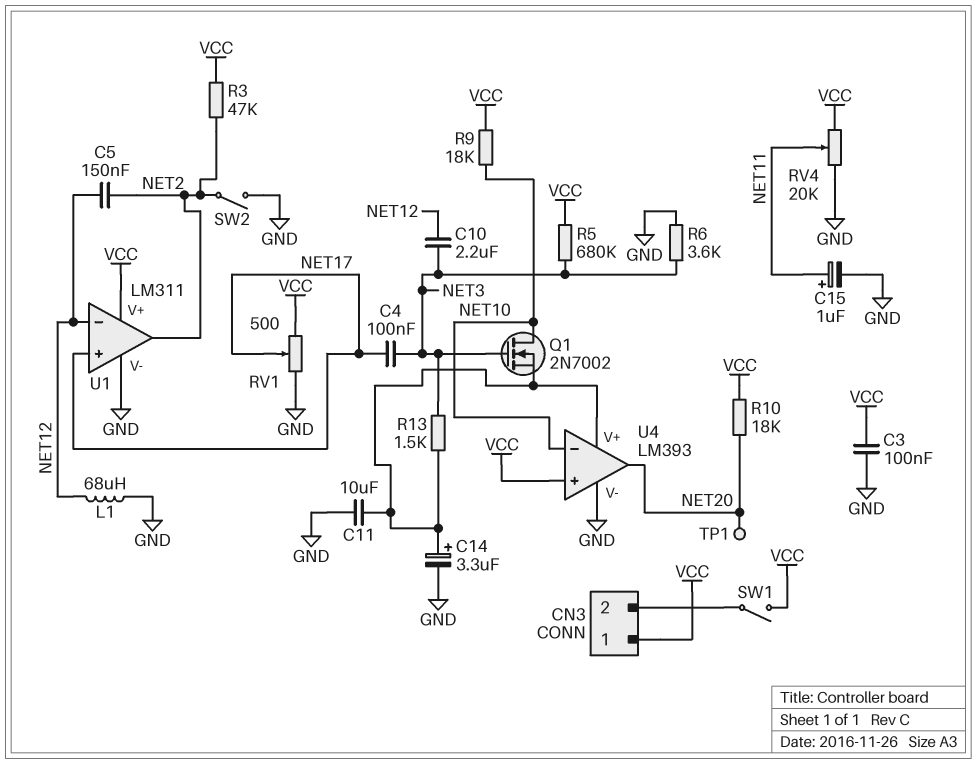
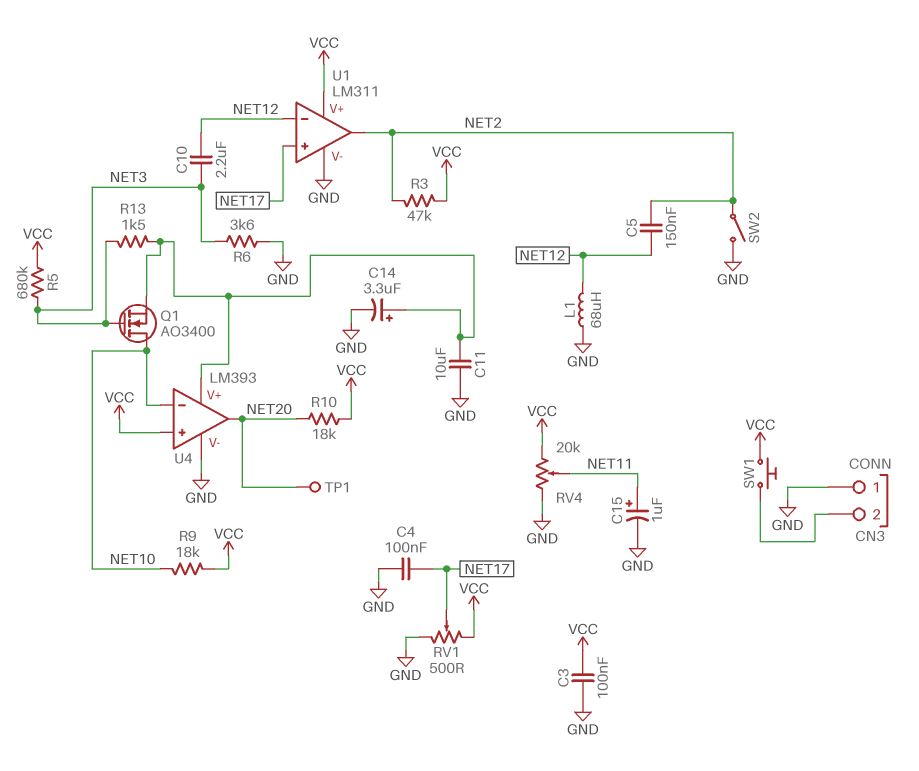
C4: 100nF (NET3, NET17) -> 100nF (GND, NET17)
CN3 pin 1: VCC -> GND
Q1: NMOS 2N7002 (G NET3, D NET10, S U4/V+) -> NMOS AO3400 (G NET3, D NET10, S U4/V+)
SW1: switch (CN3/2, VCC) -> button (CN3/2, VCC)

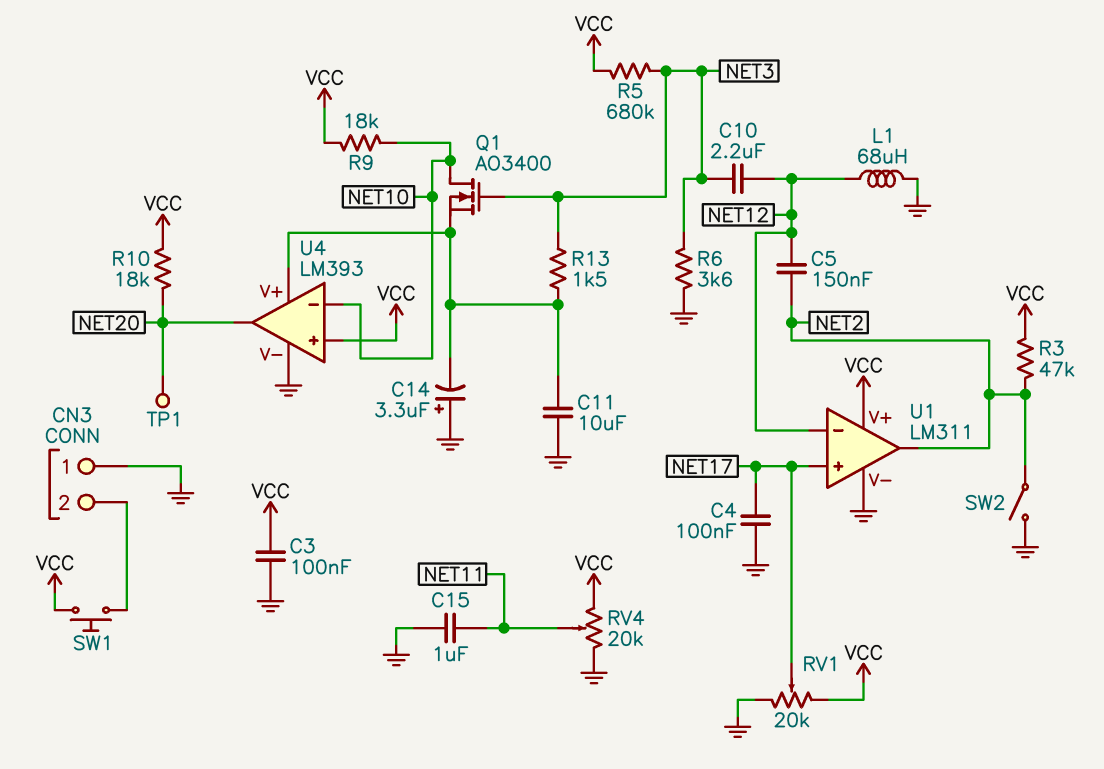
C14: 3.3uF (plus U4/V+, minus GND) -> 3.3uF (plus GND, minus U4/V+)
C15: 1uF (plus NET11, minus GND) -> 1uF (GND, NET11)
RV1: 500 (GND, VCC, wiper NET17) -> 20k (GND, VCC, wiper NET17)

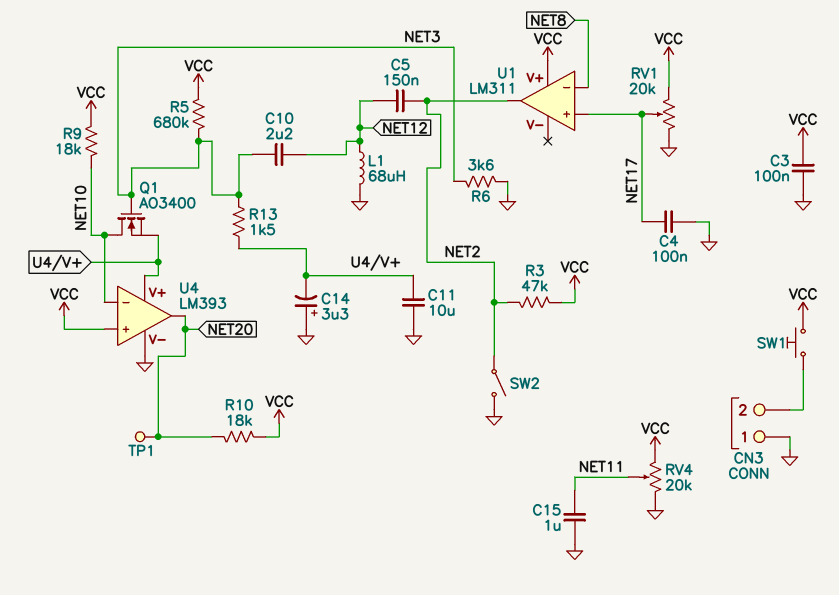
U1 pin V-: GND -> none
U1 pin in-: NET12 -> NET8

